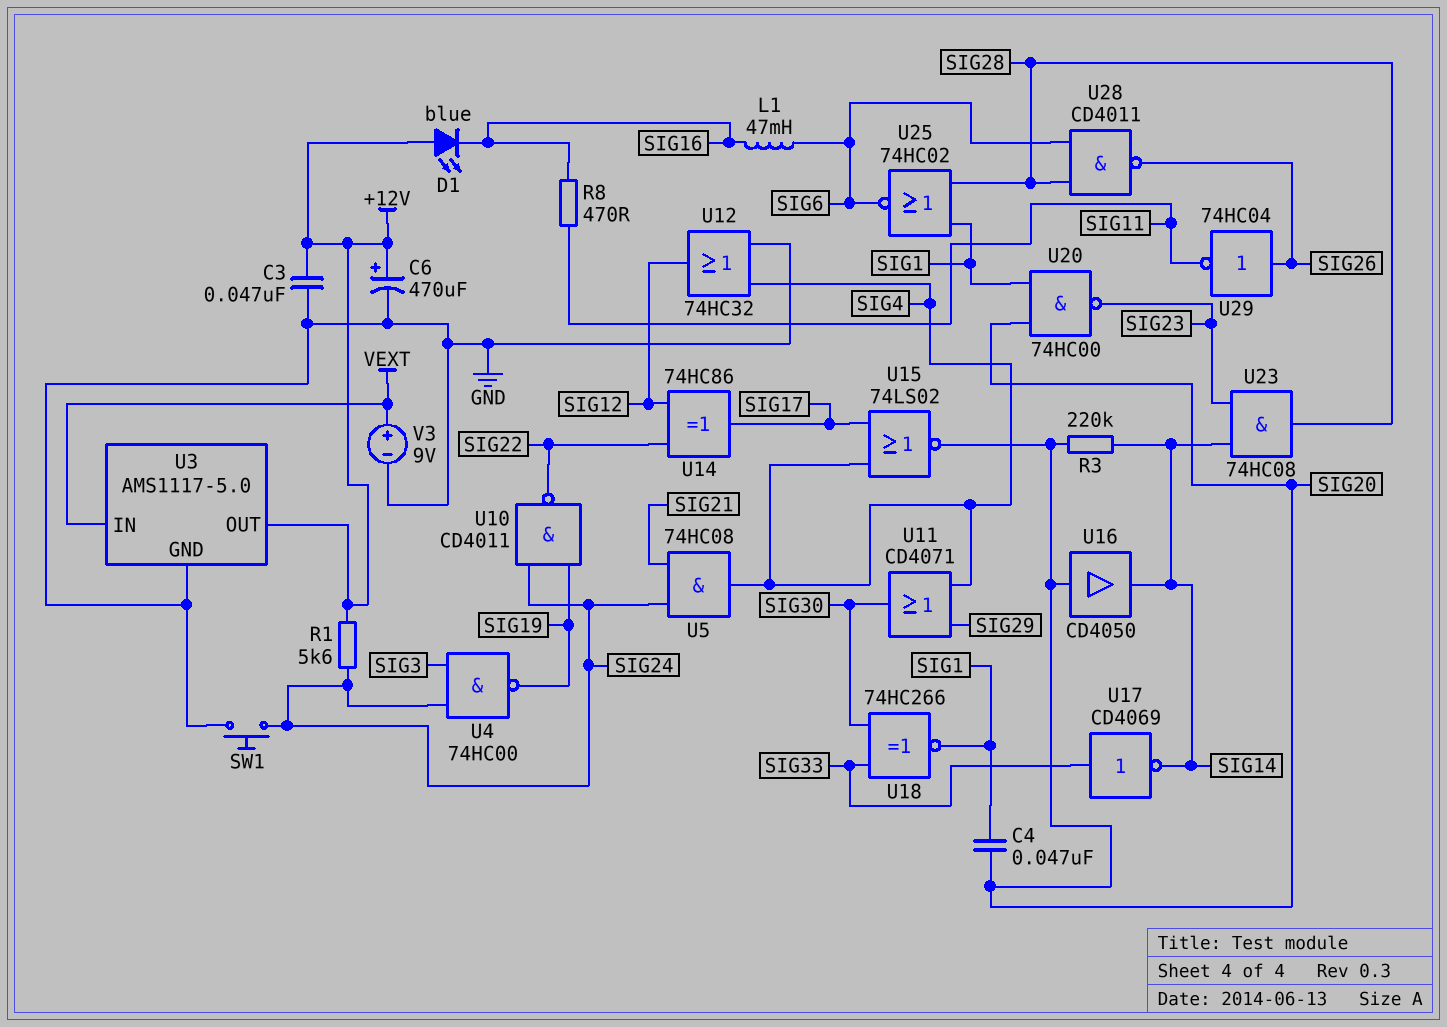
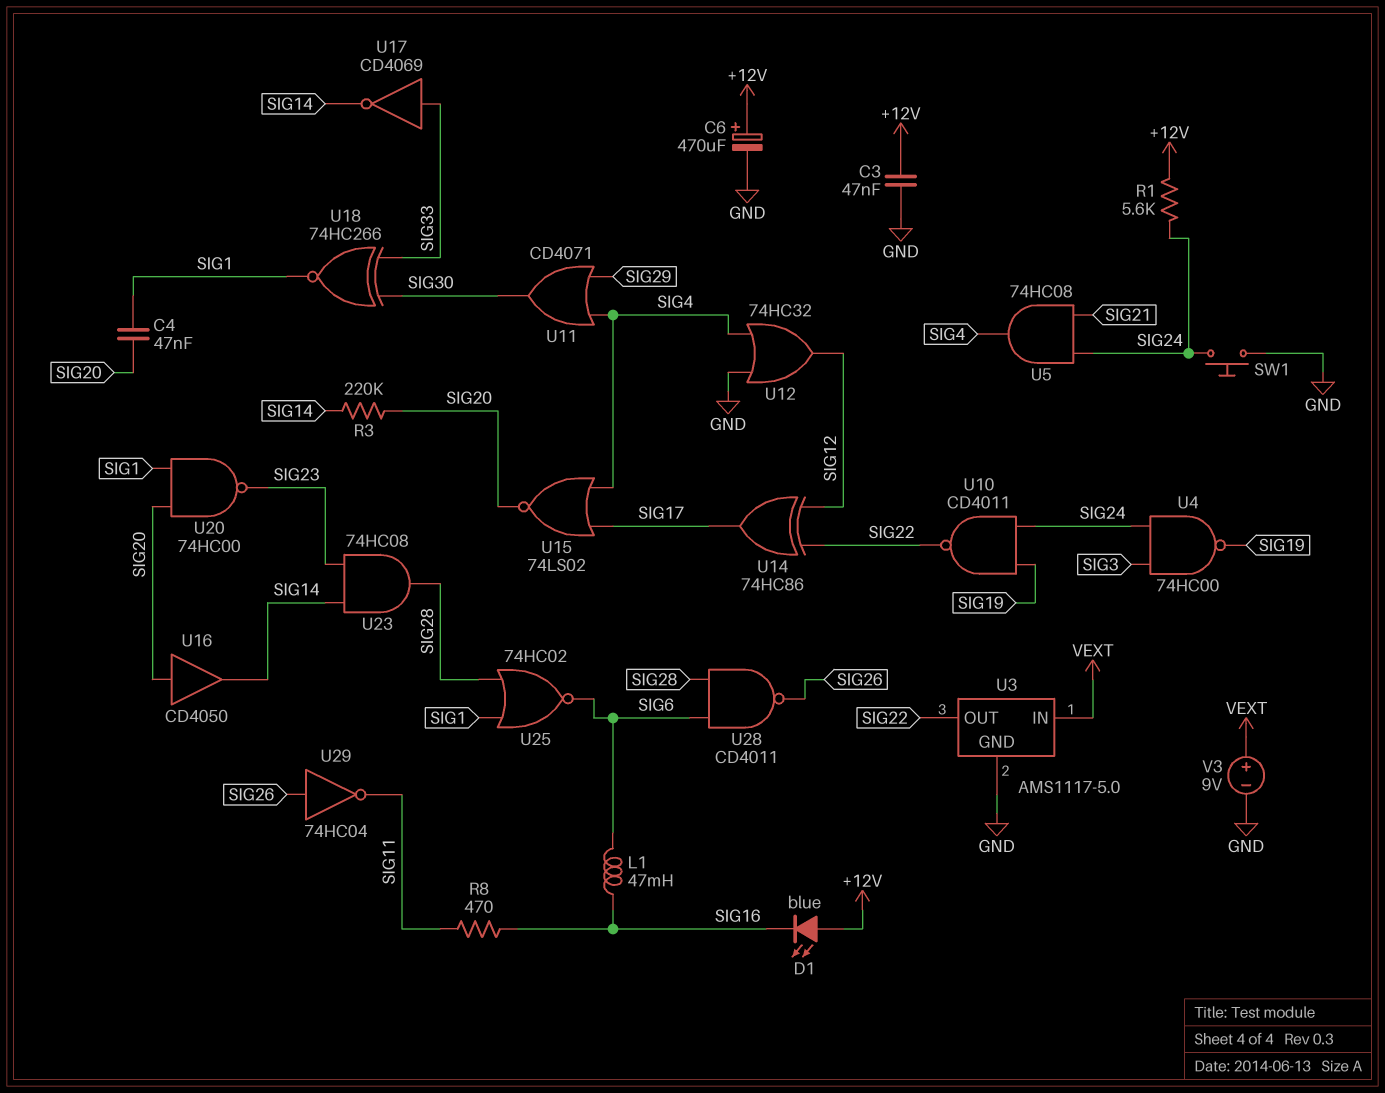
U3 pin OUT: +12V -> SIG22

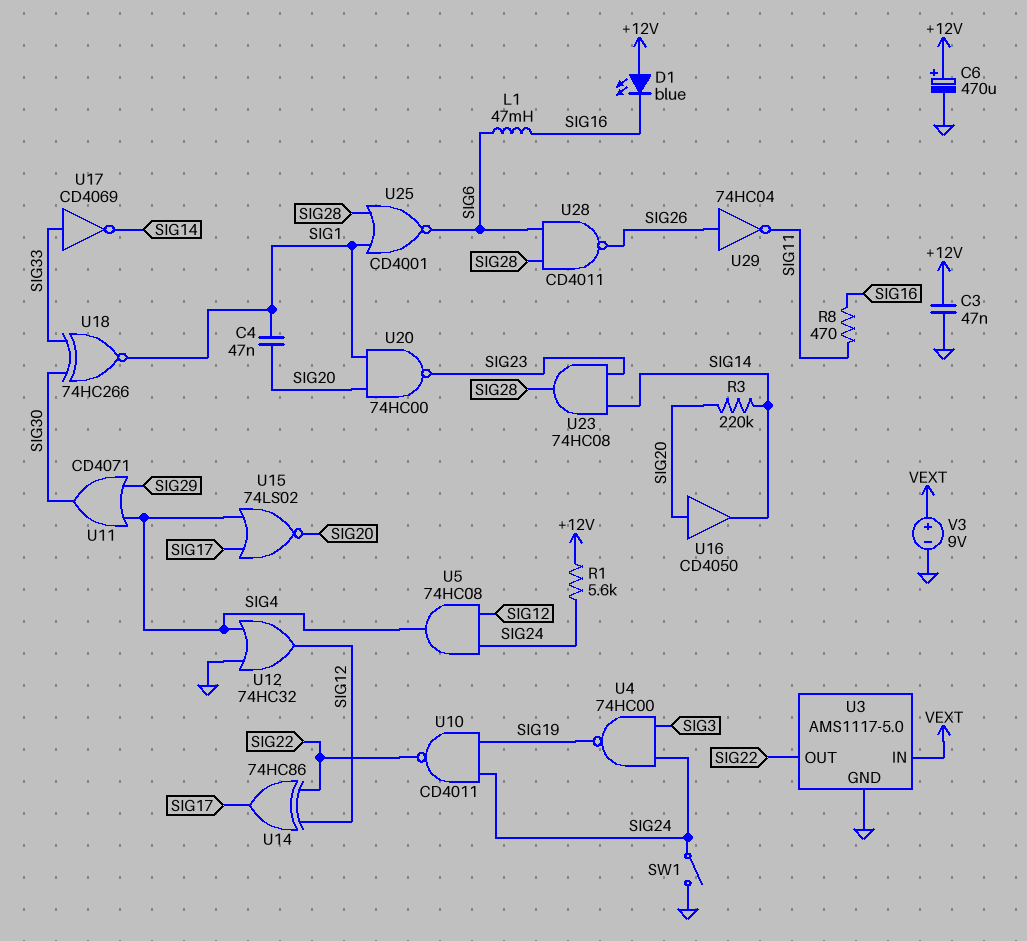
SW1: button (GND, SIG24) -> switch (GND, SIG24)
U5: AND 74HC08 (in SIG21, in SIG24, out SIG4) -> AND 74HC08 (in SIG12, in SIG24, out SIG4)
U25: NOR 74HC02 (in SIG1, in SIG28, out SIG6) -> NOR CD4001 (in SIG1, in SIG28, out SIG6)

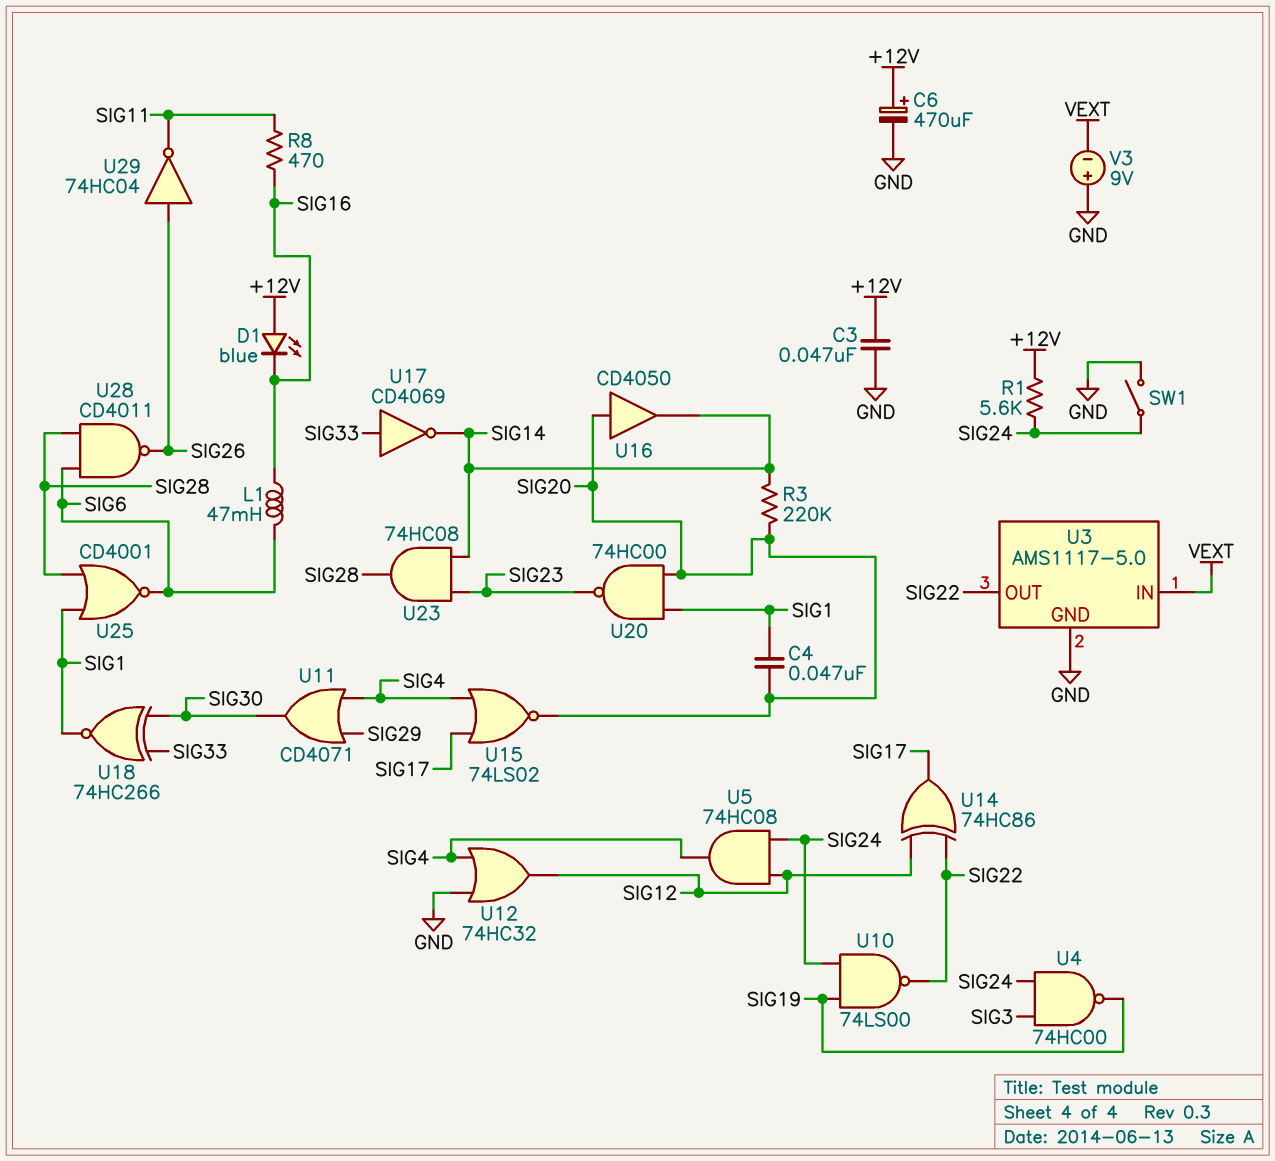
U10: NAND CD4011 (in SIG19, in SIG24, out SIG22) -> NAND 74LS00 (in SIG19, in SIG24, out SIG22)
V3: 9V (plus VEXT, minus GND) -> 9V (plus GND, minus VEXT)

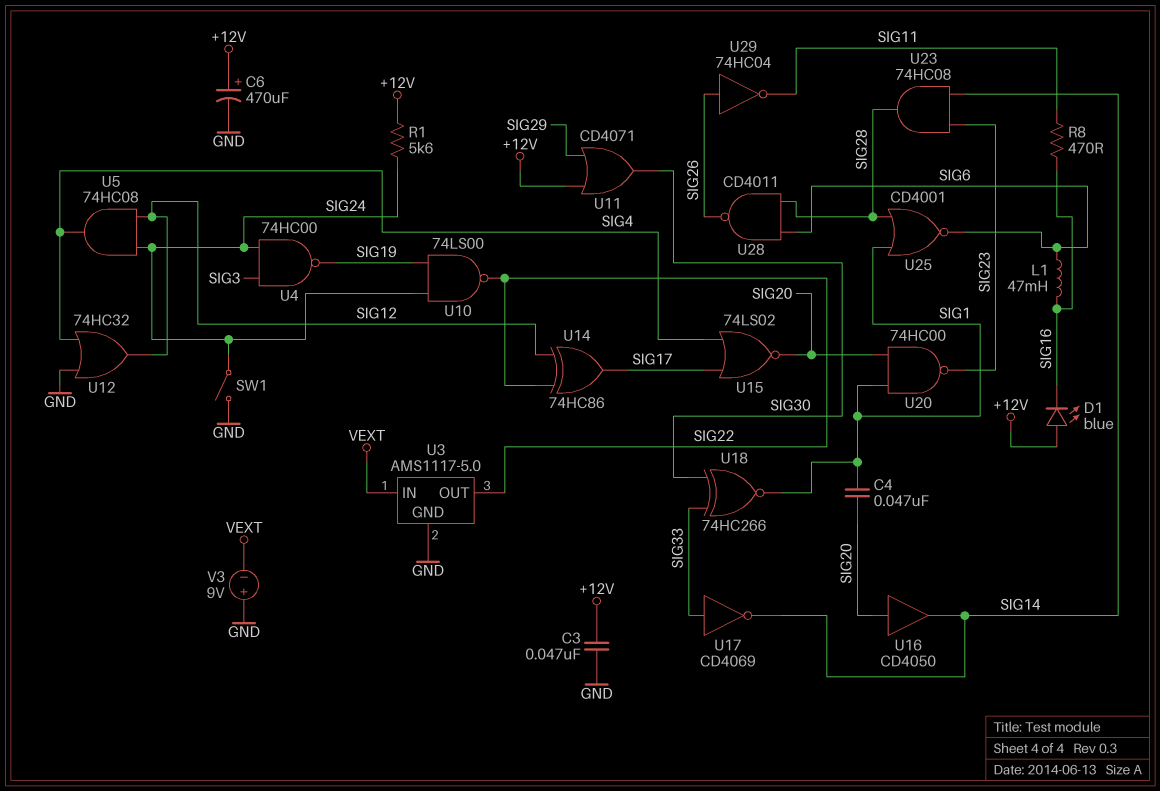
R3: 220k (SIG14, SIG20) -> none
U11: OR CD4071 (in SIG4, in SIG29, out SIG30) -> OR CD4071 (in +12V, in SIG29, out SIG30)

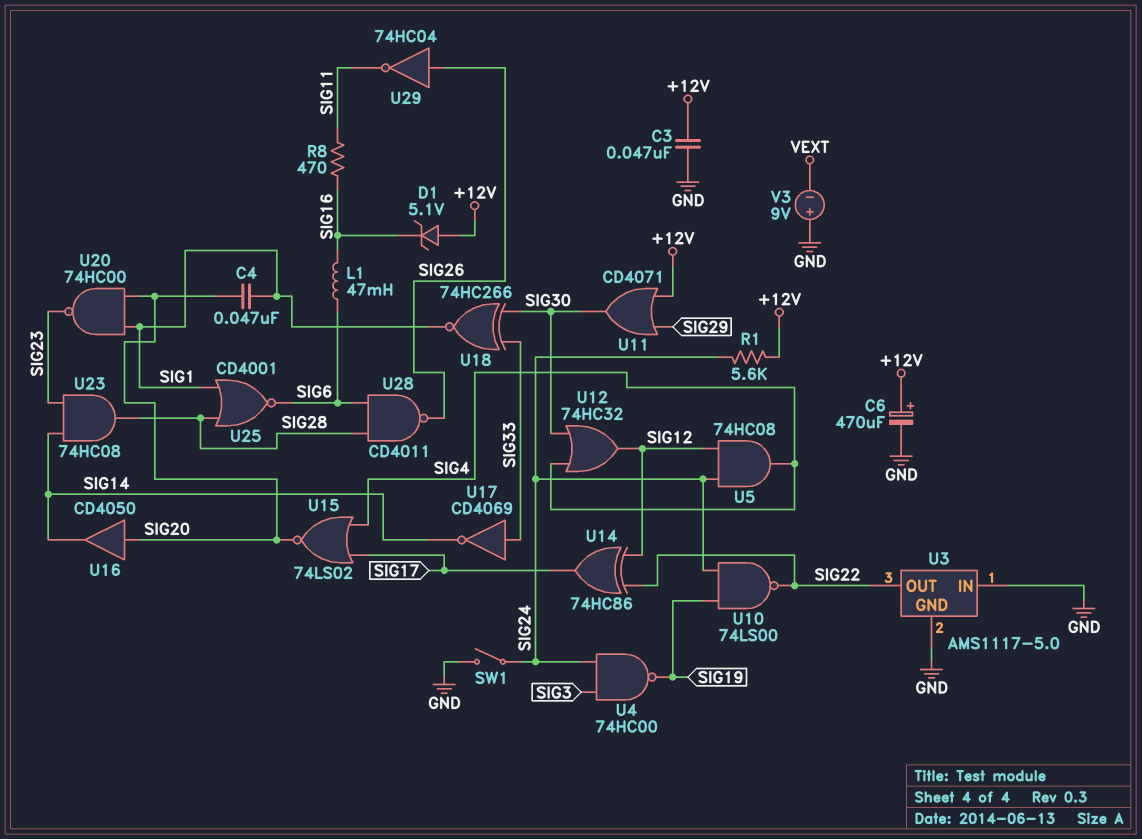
D1: LED blue (A +12V, K SIG16) -> zener 5.1V (A +12V, K SIG16)
U3 pin IN: VEXT -> GND
U12: OR 74HC32 (in GND, in SIG4, out SIG12) -> OR 74HC32 (in SIG4, in SIG30, out SIG12)

